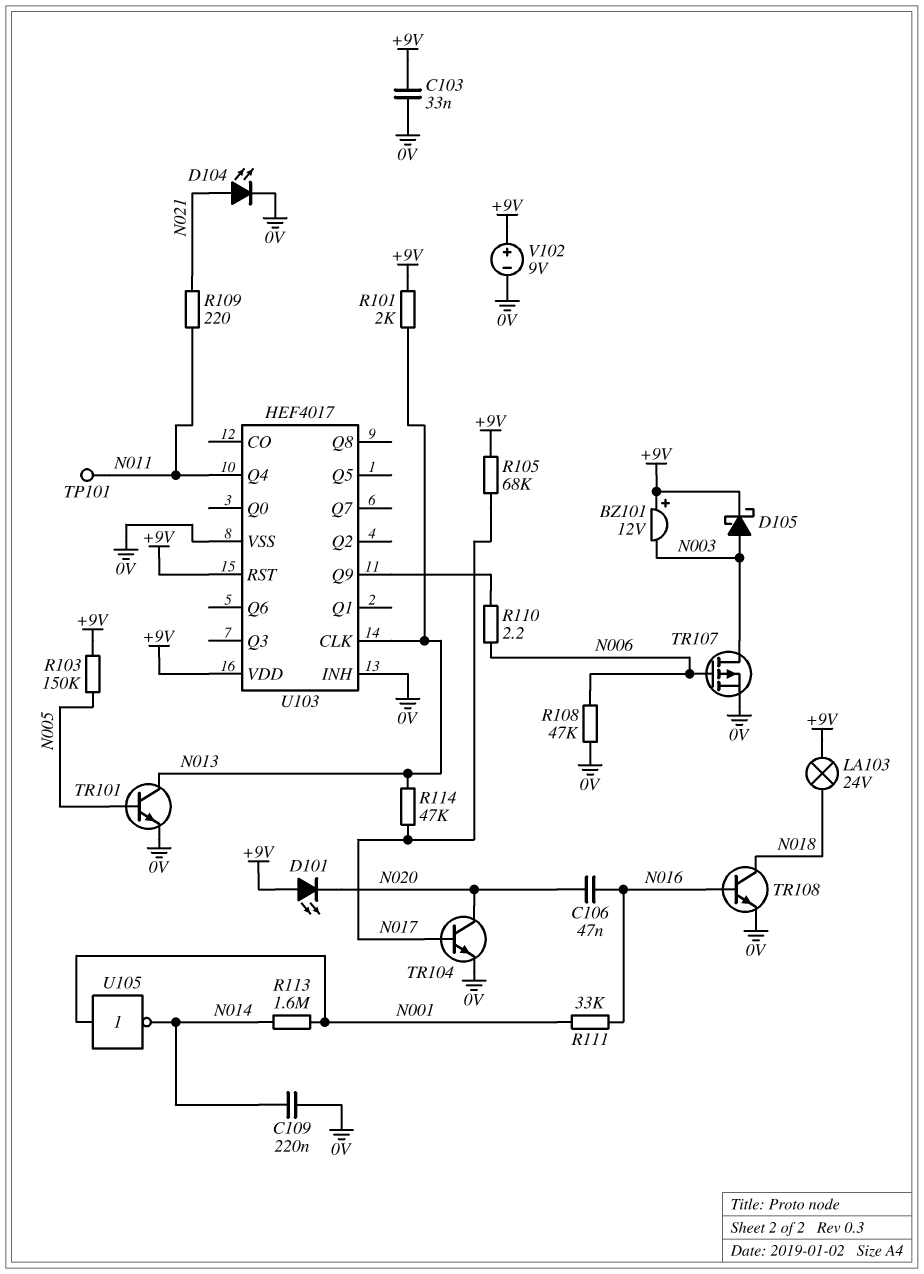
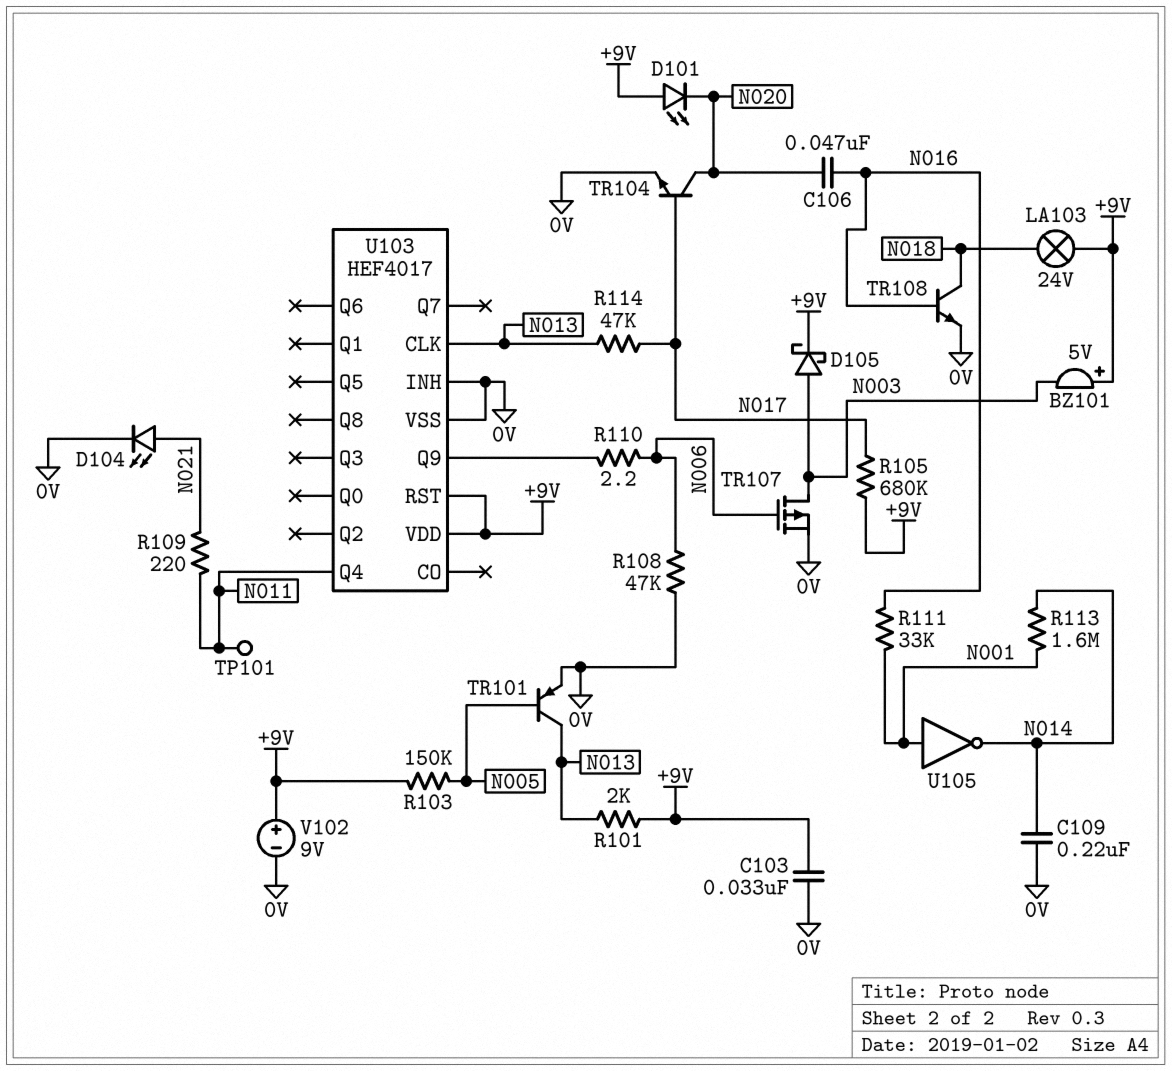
BZ101: buzzer 12V (plus +9V, minus N003) -> buzzer 5V (plus +9V, minus N003)
R105: 68k (+9V, N017) -> 680k (+9V, N017)
TR101: NPN (B N005, C N013, E 0V) -> PNP (B N005, C N013, E 0V)

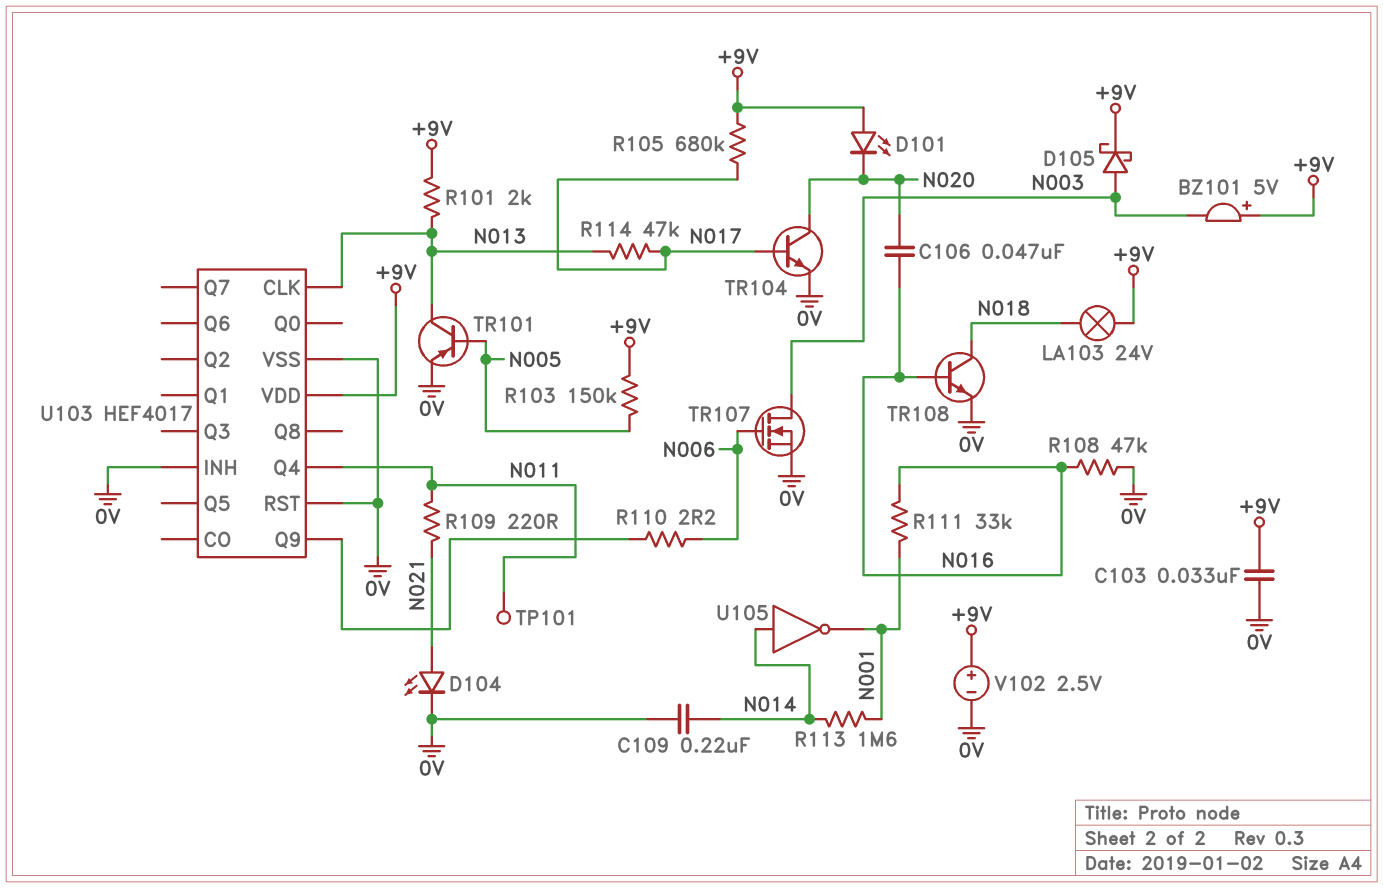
R108: 47k (0V, N006) -> 47k (0V, N016)
TR107: PMOS (G N006, D N003, S 0V) -> NMOS (G N006, D N003, S 0V)
U103 pin RST: +9V -> 0V
U105: NOT (in N001, out N014) -> NOT (in N014, out N001)
V102: 9V (plus +9V, minus 0V) -> 2.5V (plus +9V, minus 0V)

